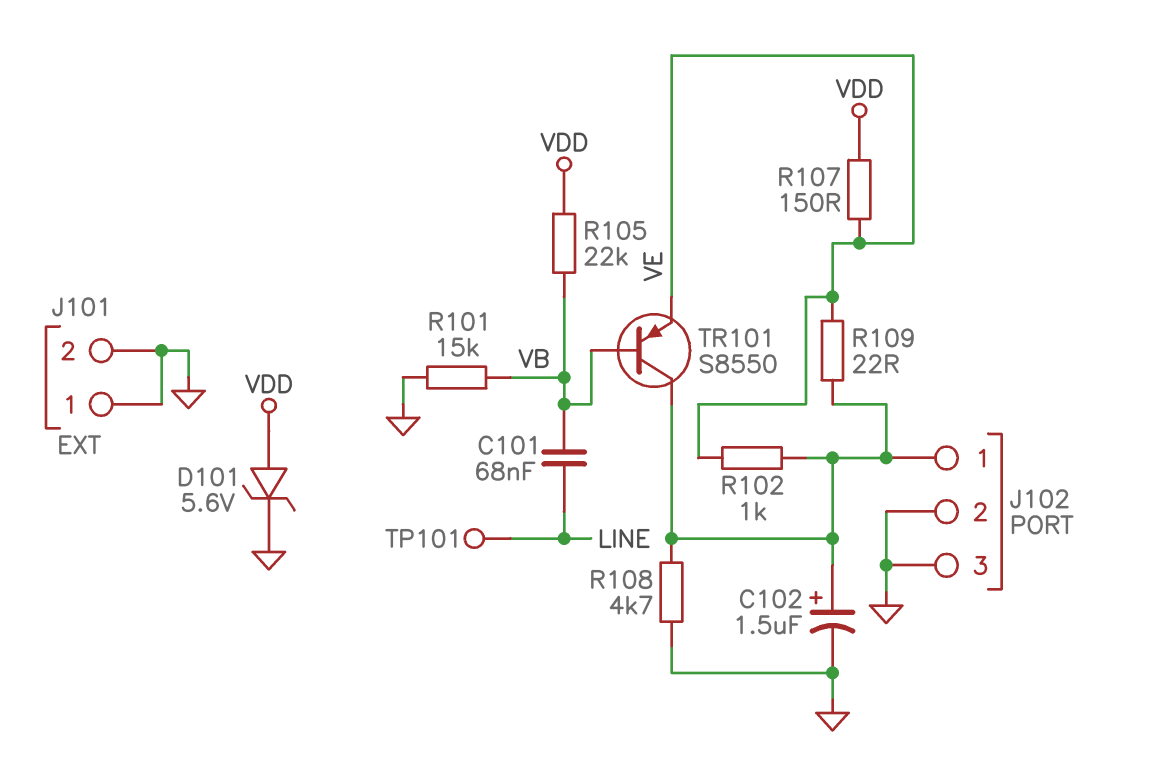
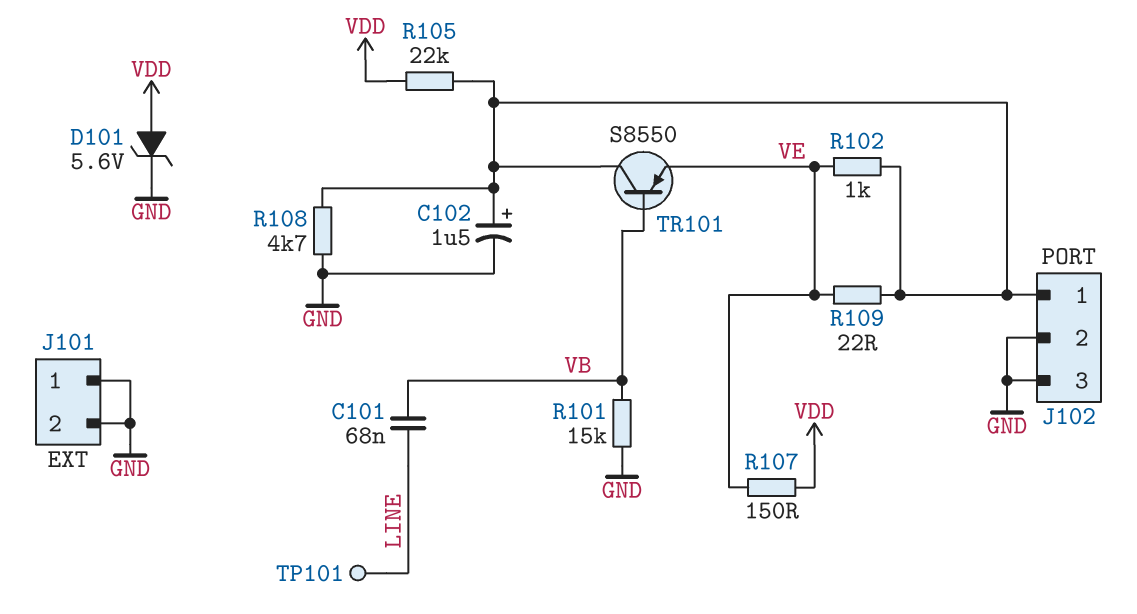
R105: 22k (VB, VDD) -> 22k (J102/1, VDD)

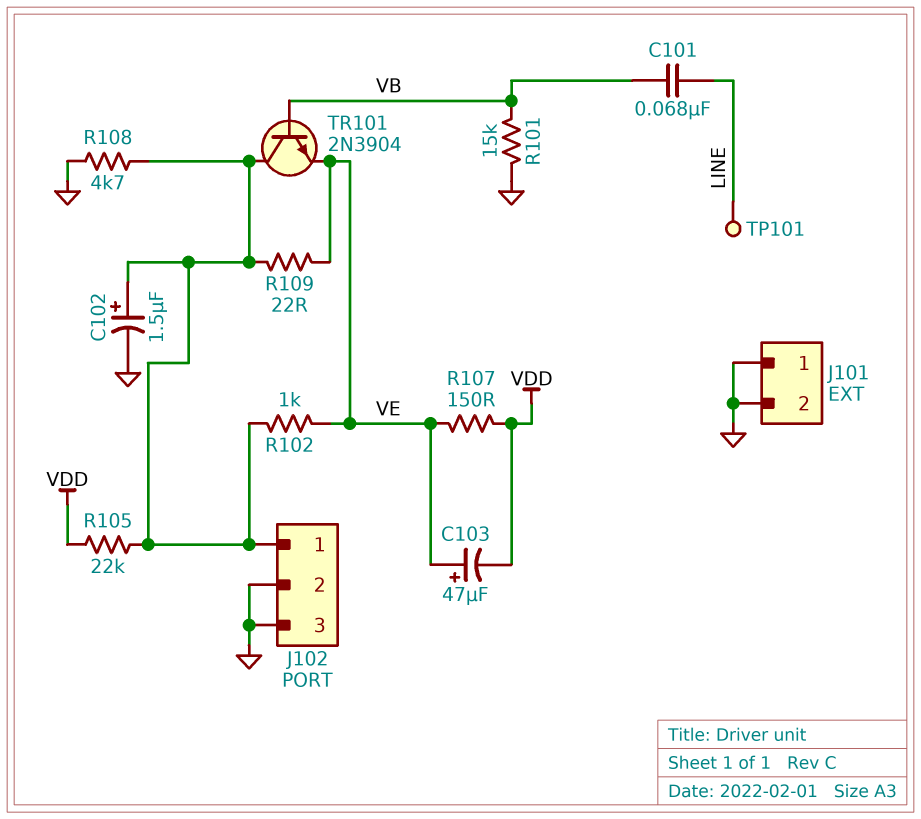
C103: none -> 47uF (plus VE, minus VDD)
D101: zener 5.6V (A VDD, K GND) -> none
TR101: PNP S8550 (B VB, C J102/1, E VE) -> NPN 2N3904 (B VB, C J102/1, E VE)

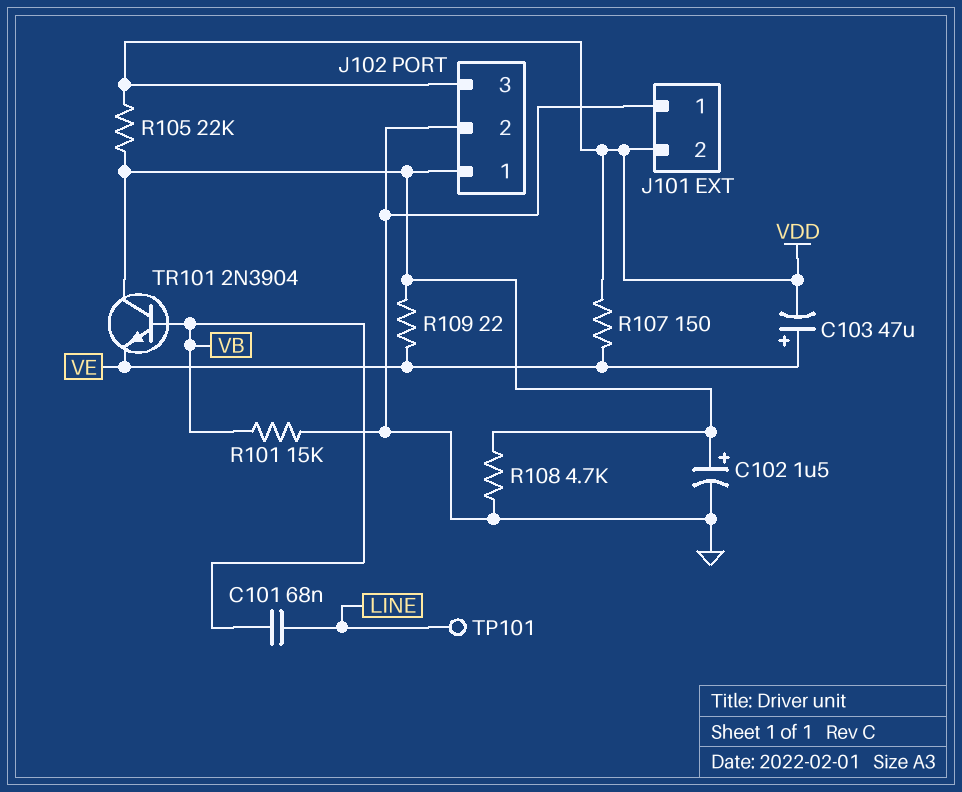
J101 pin 2: GND -> VDD
J102 pin 3: GND -> VDD
R102: 1k (J102/1, VE) -> none

